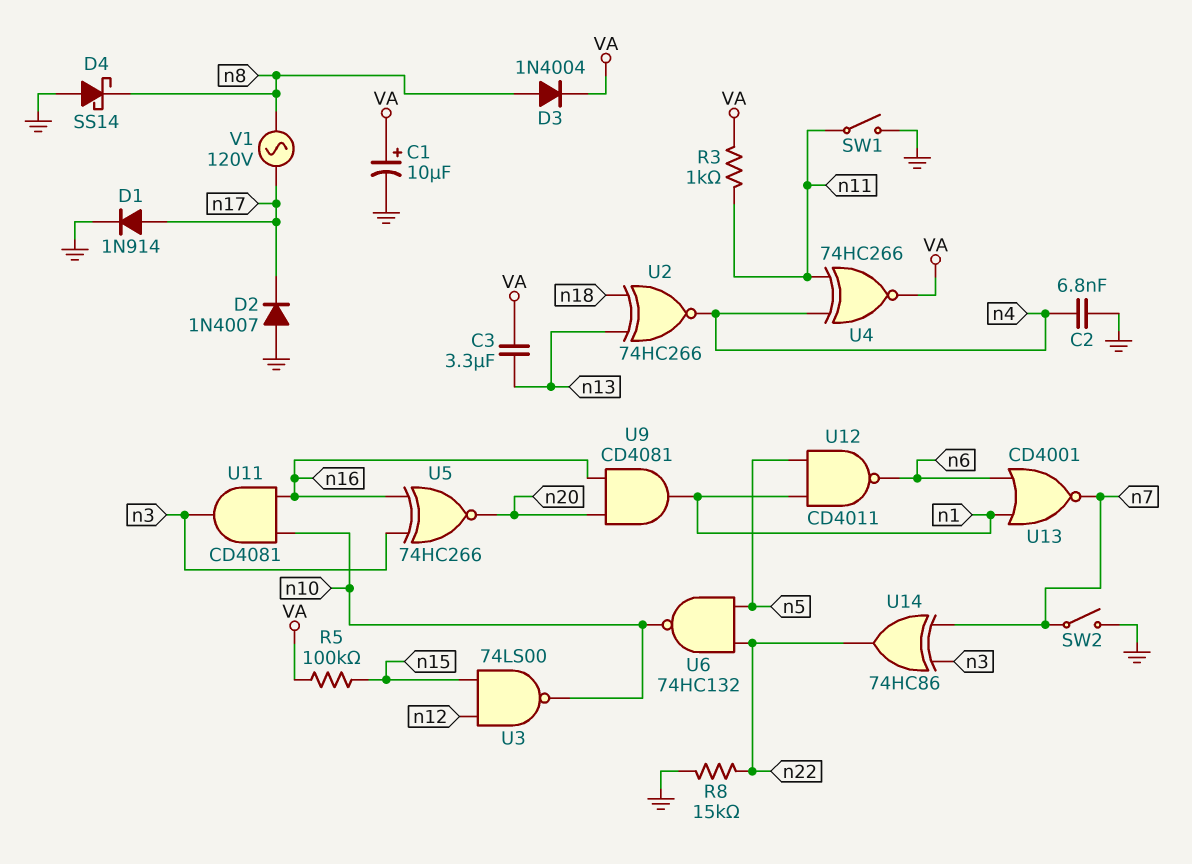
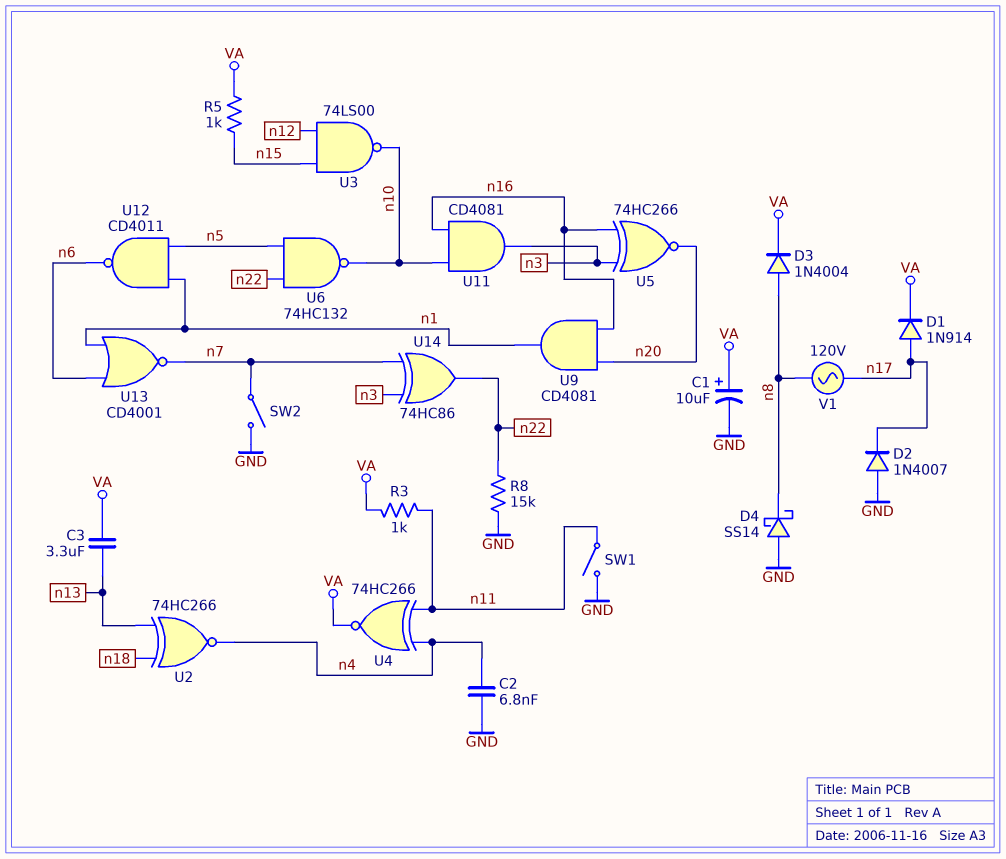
D1: diode 1N914 (A n17, K GND) -> diode 1N914 (A n17, K VA)
R5: 100k (VA, n15) -> 1k (VA, n15)

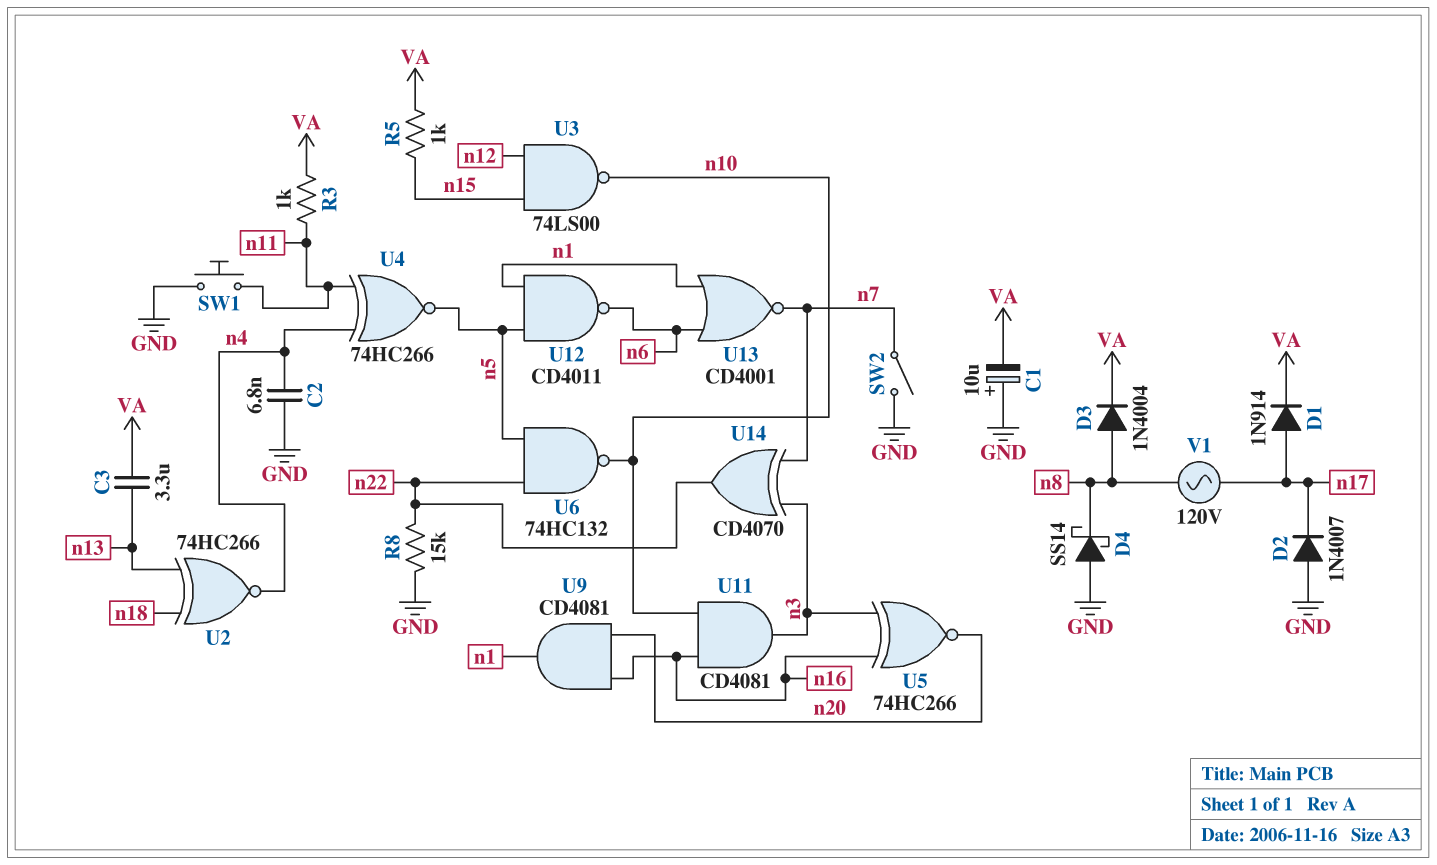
C1: 10uF (plus VA, minus GND) -> 10uF (plus GND, minus VA)
SW1: switch (GND, n11) -> button (GND, n11)
U4: XNOR 74HC266 (in n4, in n11, out VA) -> XNOR 74HC266 (in n4, in n11, out n5)
U14: XOR 74HC86 (in n3, in n7, out n22) -> XOR CD4070 (in n3, in n7, out n22)

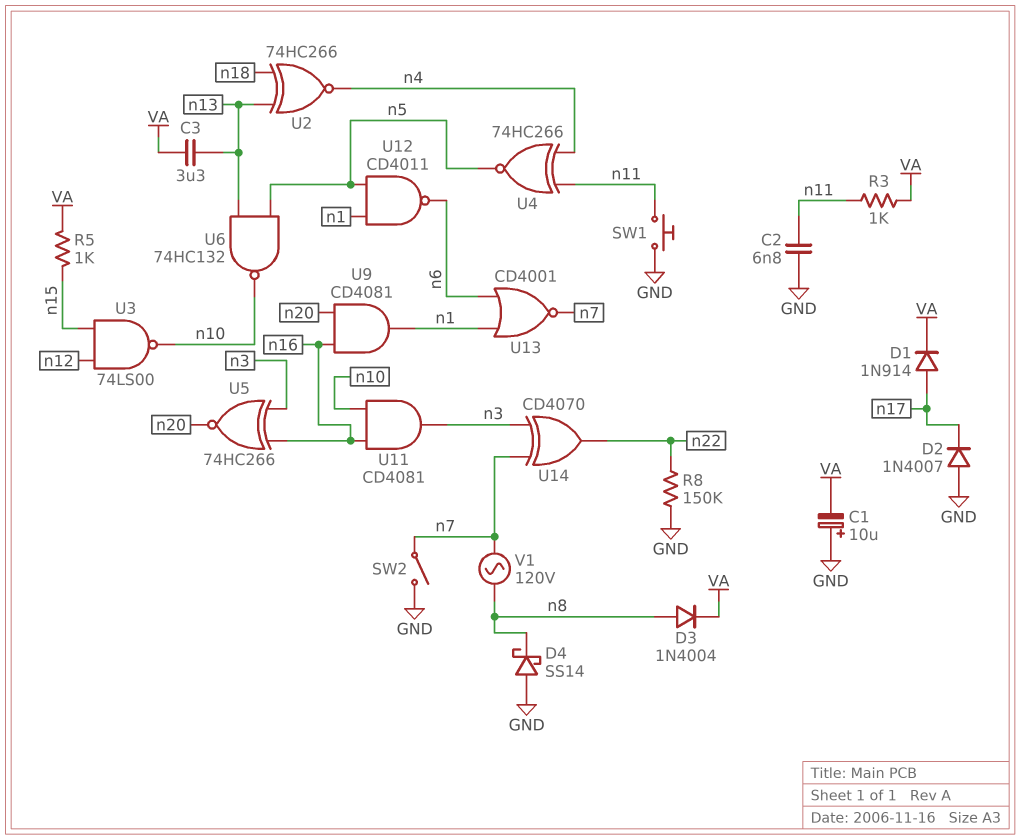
C2: 6.8nF (GND, n4) -> 6.8nF (GND, n11)
R8: 15k (GND, n22) -> 150k (GND, n22)
U6: NAND 74HC132 (in n5, in n22, out n10) -> NAND 74HC132 (in n5, in n13, out n10)
V1: AC 120V (n8, n17) -> AC 120V (n7, n8)

